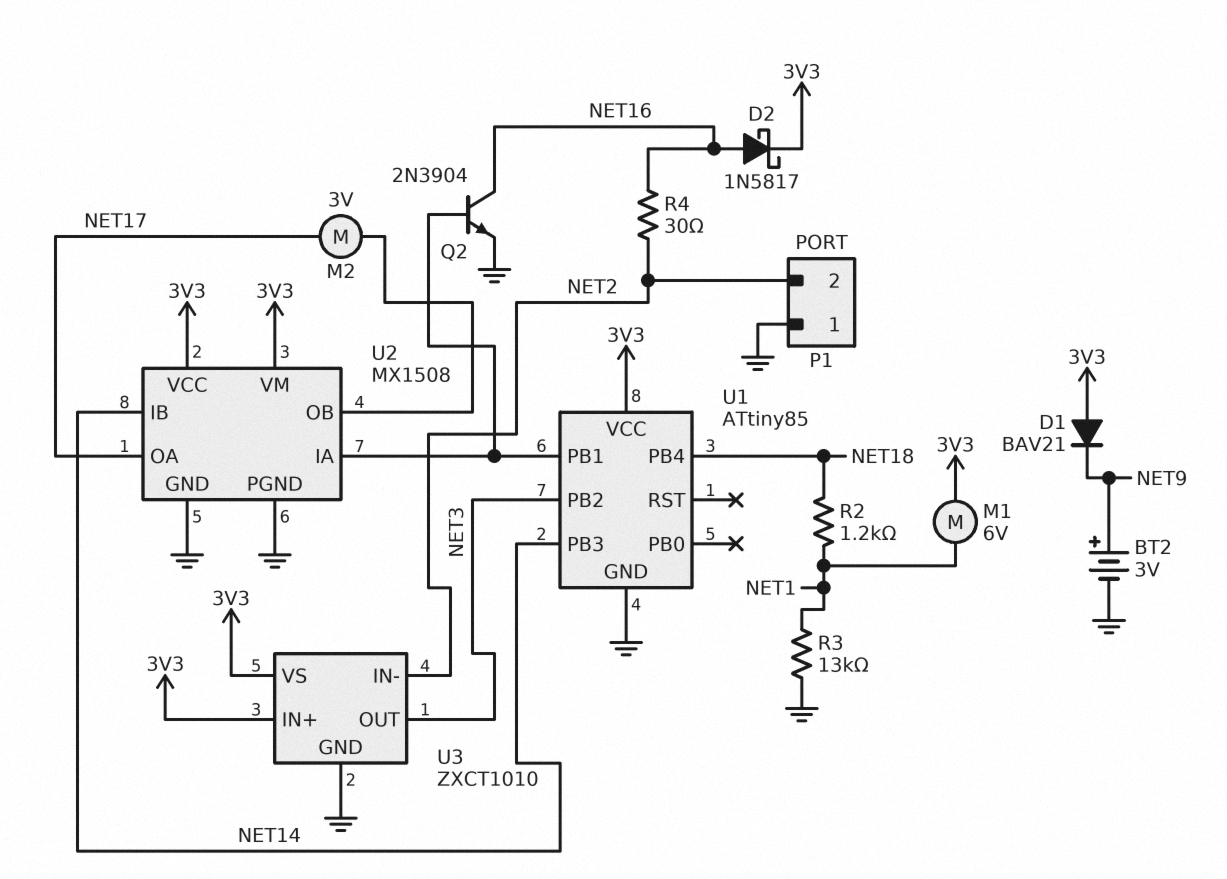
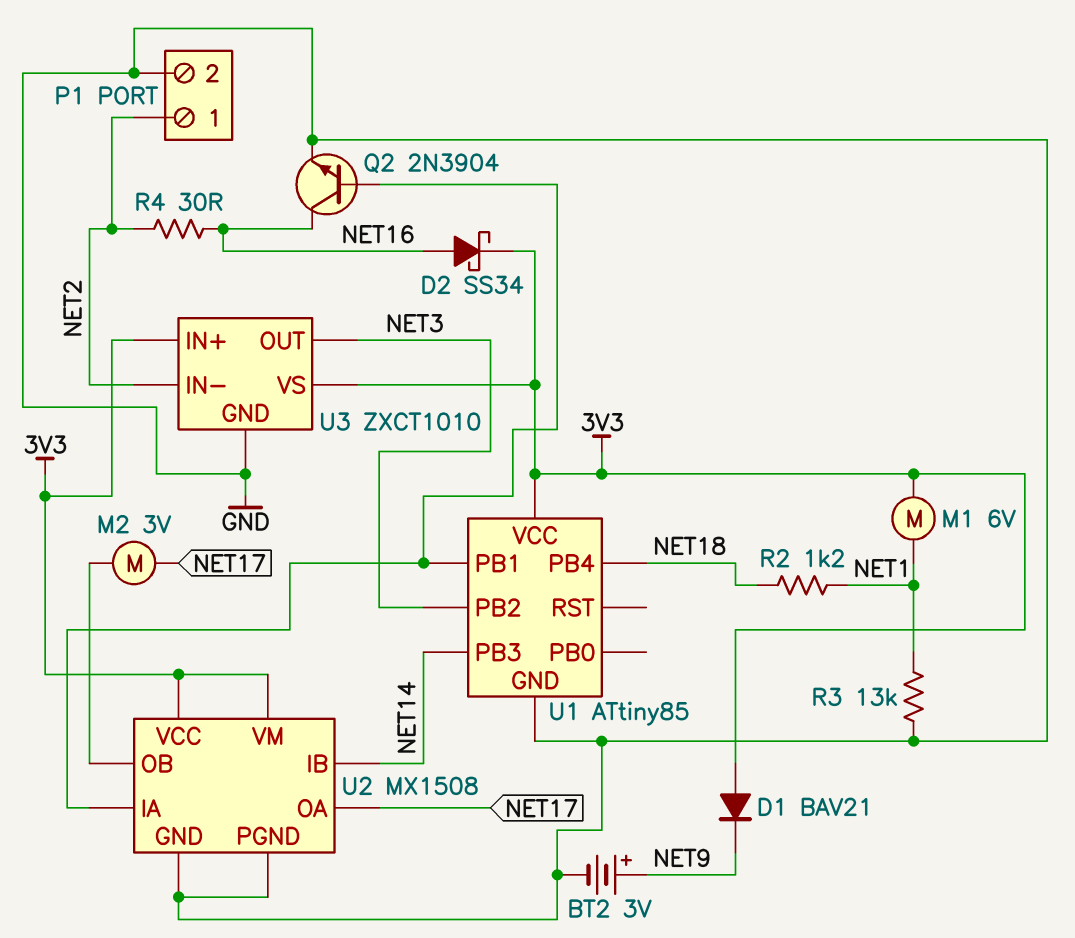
D2: schottky 1N5817 (A NET16, K 3V3) -> schottky SS34 (A NET16, K 3V3)
P1 pin 1: GND -> NET2
P1 pin 2: NET2 -> GND

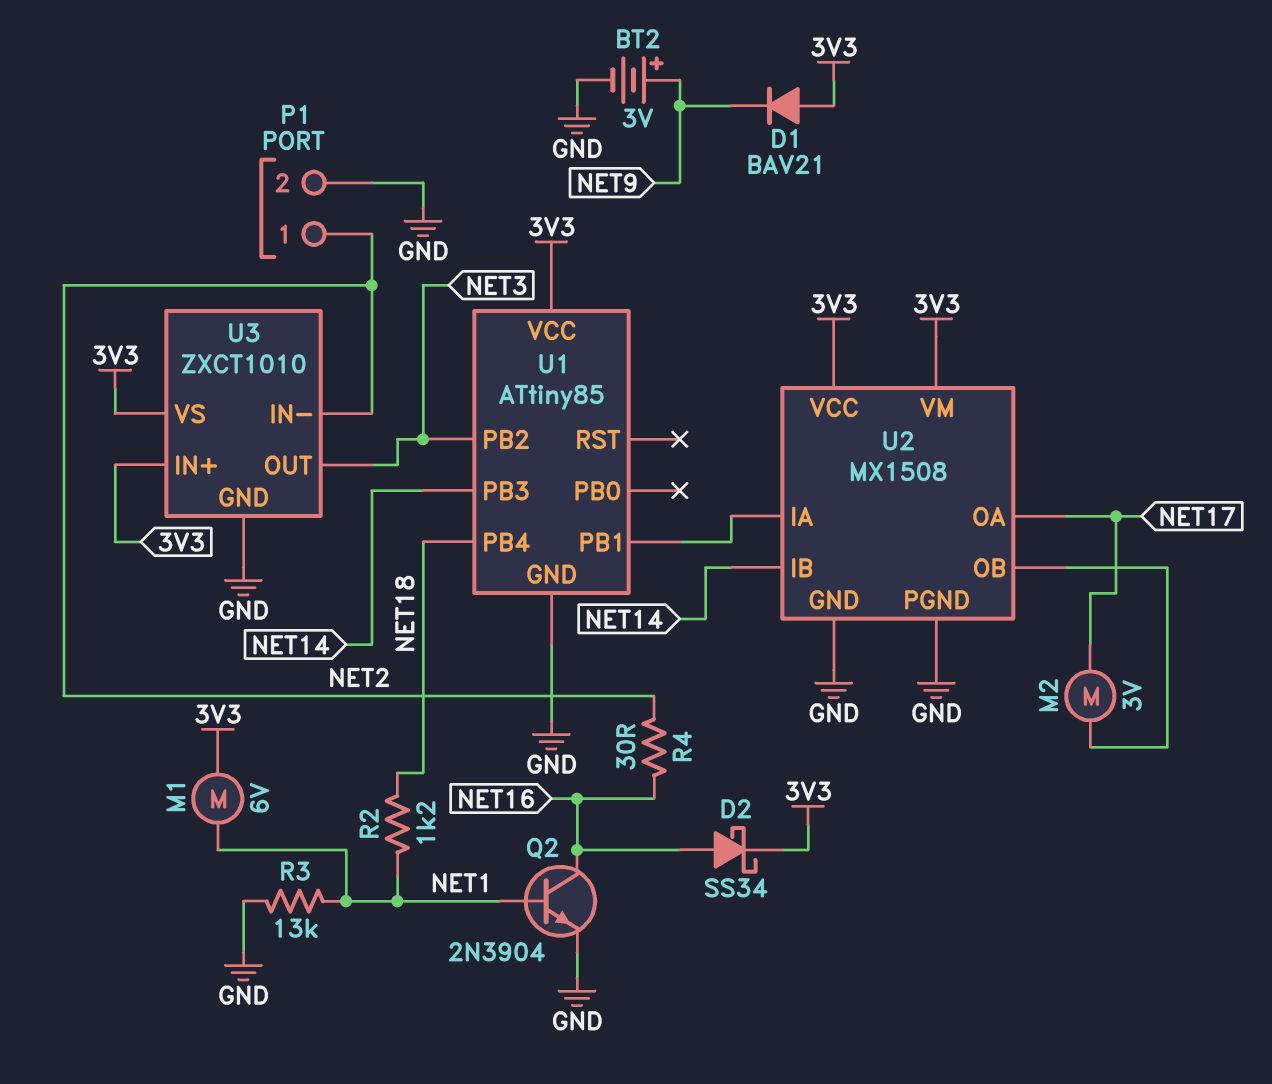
Q2: NPN 2N3904 (B U1/PB1, C NET16, E GND) -> NPN 2N3904 (B NET1, C NET16, E GND)

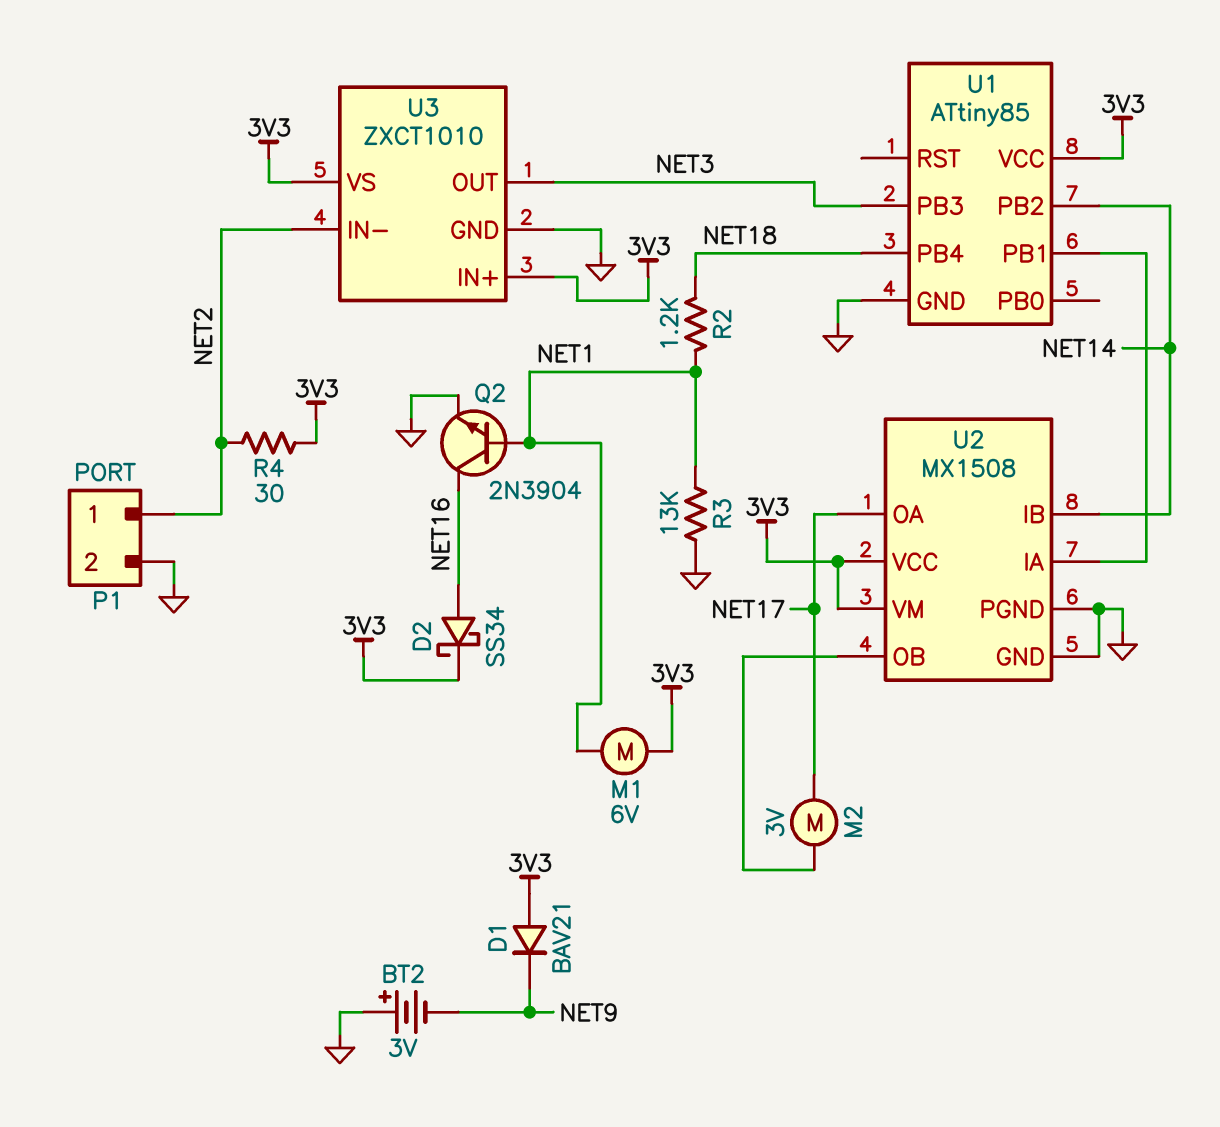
BT2: 3V (plus NET9, minus GND) -> 3V (plus GND, minus NET9)
R4: 30 (NET2, NET16) -> 30 (3V3, NET2)
U1 pin PB2: NET3 -> NET14
U1 pin PB3: NET14 -> NET3

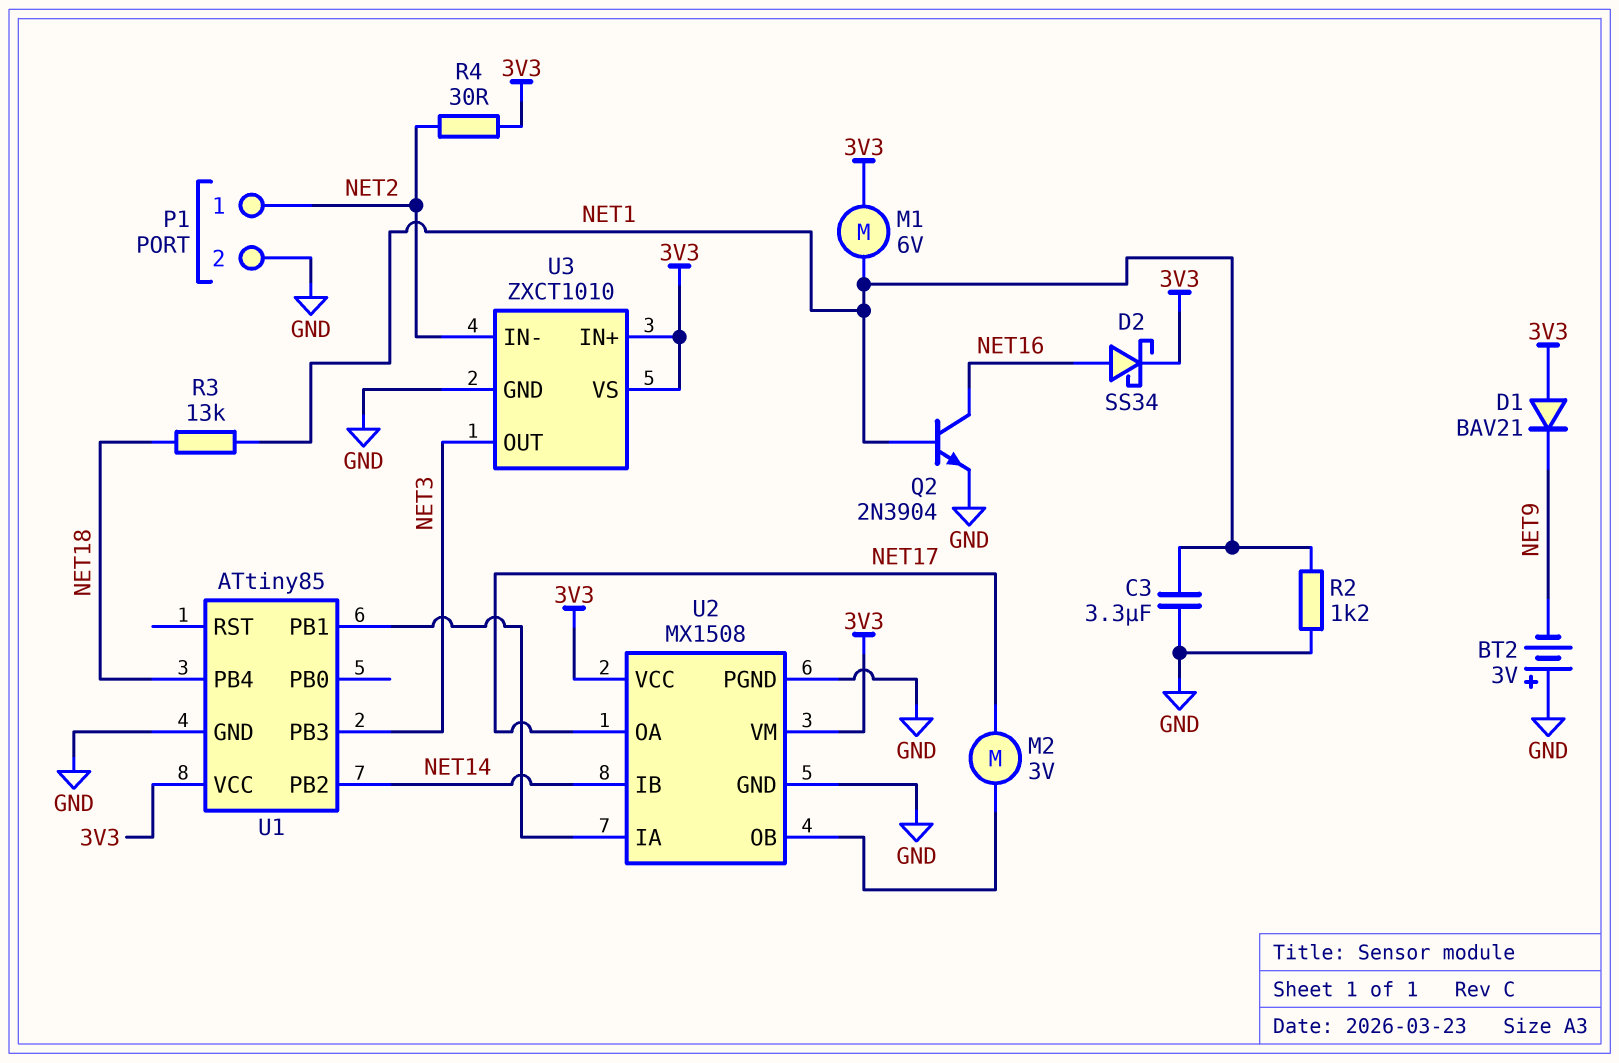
C3: none -> 3.3uF (GND, NET1)
R2: 1.2k (NET1, NET18) -> 1.2k (GND, NET1)
R3: 13k (GND, NET1) -> 13k (NET1, NET18)

